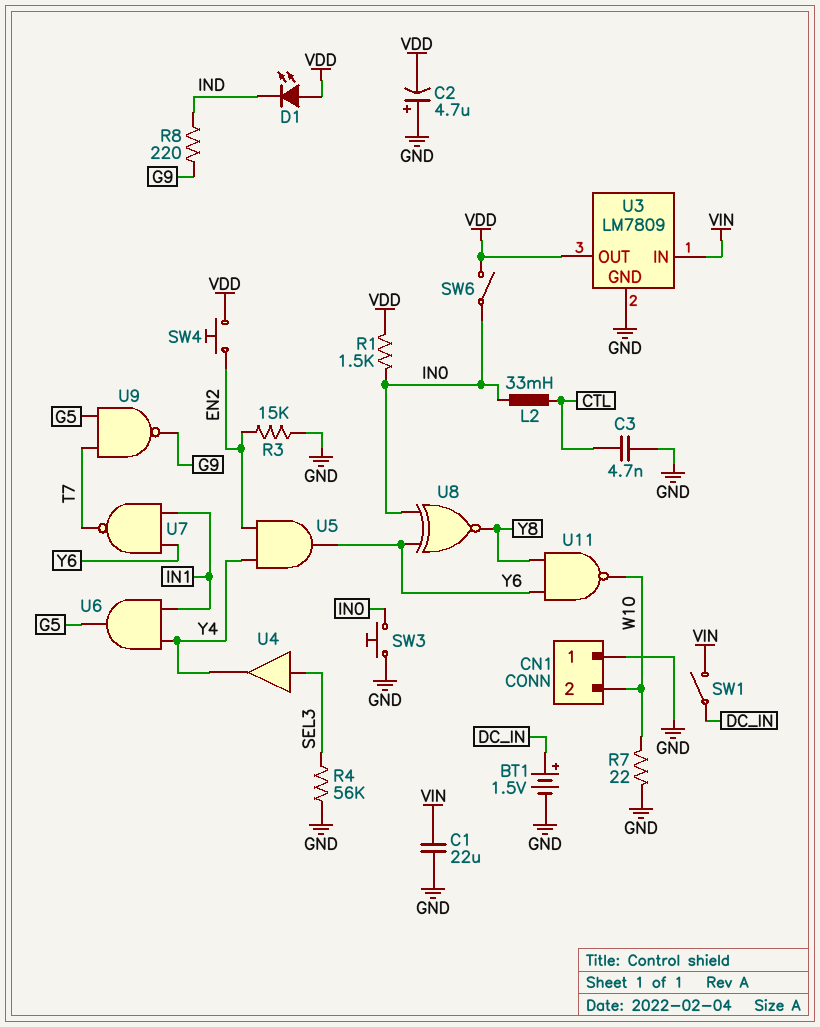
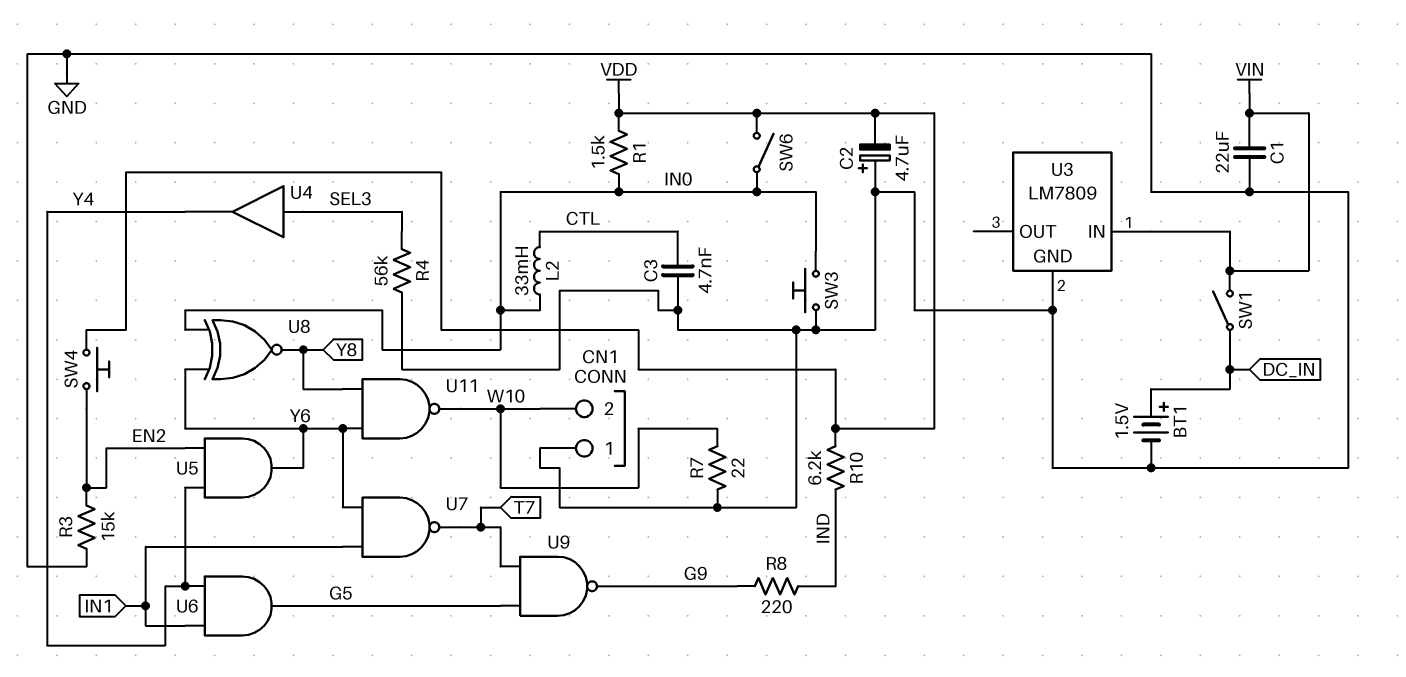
D1: LED (A VDD, K IND) -> none
R10: none -> 6.2k (IND, VDD)
U3 pin OUT: VDD -> none

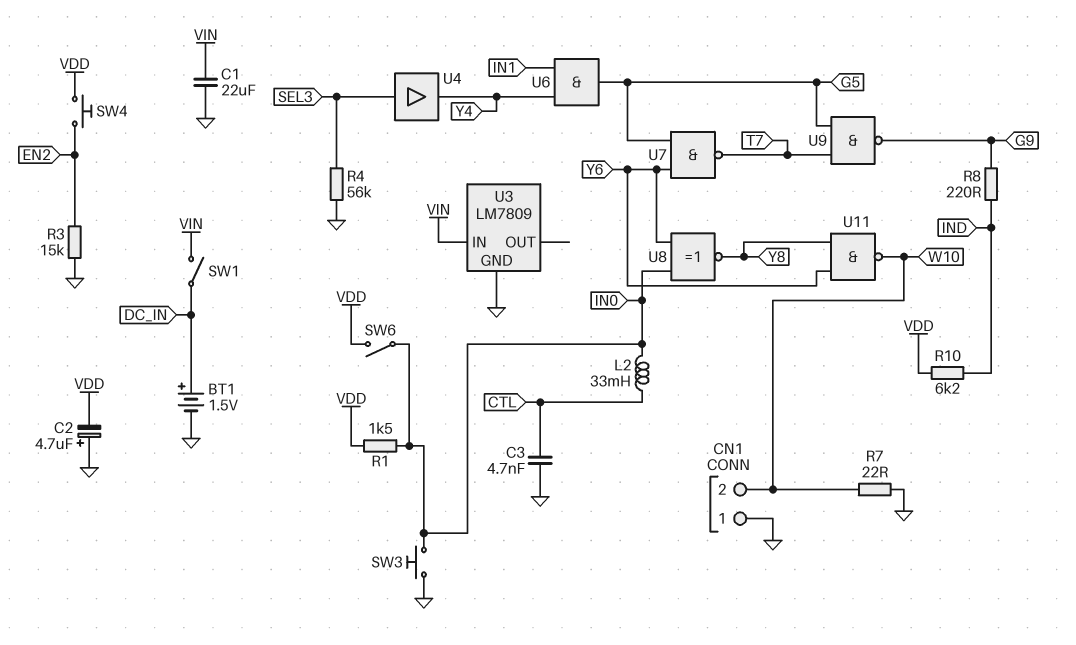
U5: AND (in EN2, in Y4, out Y6) -> none
U7: NAND (in IN1, in Y6, out T7) -> NAND (in G5, in Y6, out T7)

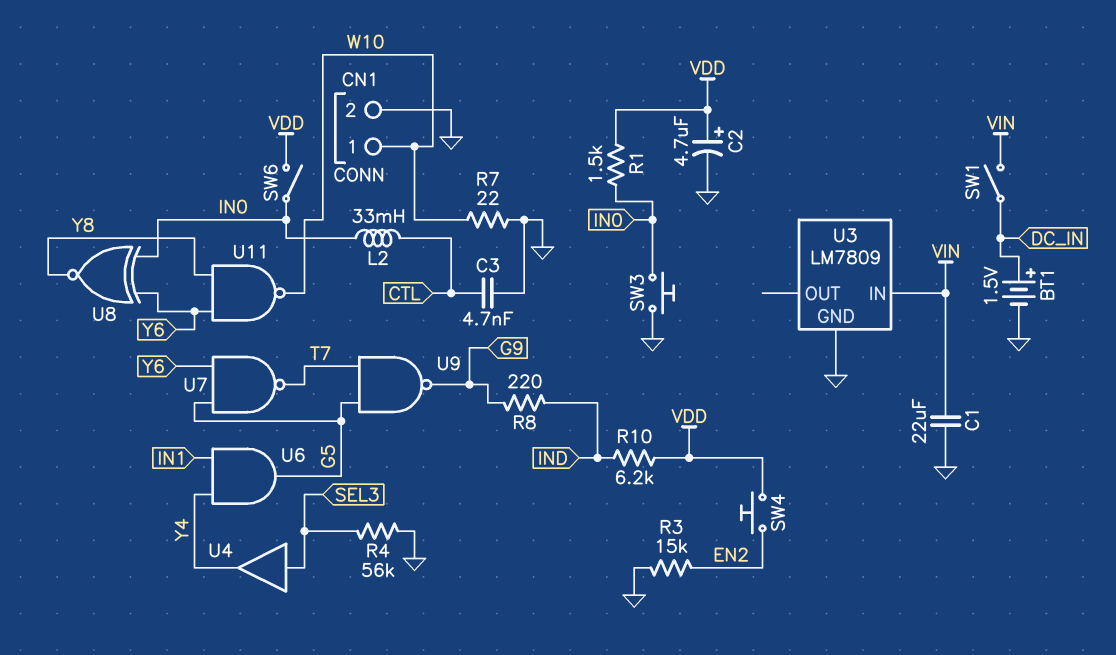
C2: 4.7uF (plus GND, minus VDD) -> 4.7uF (plus VDD, minus GND)
CN1 pin 1: GND -> W10
CN1 pin 2: W10 -> GND

